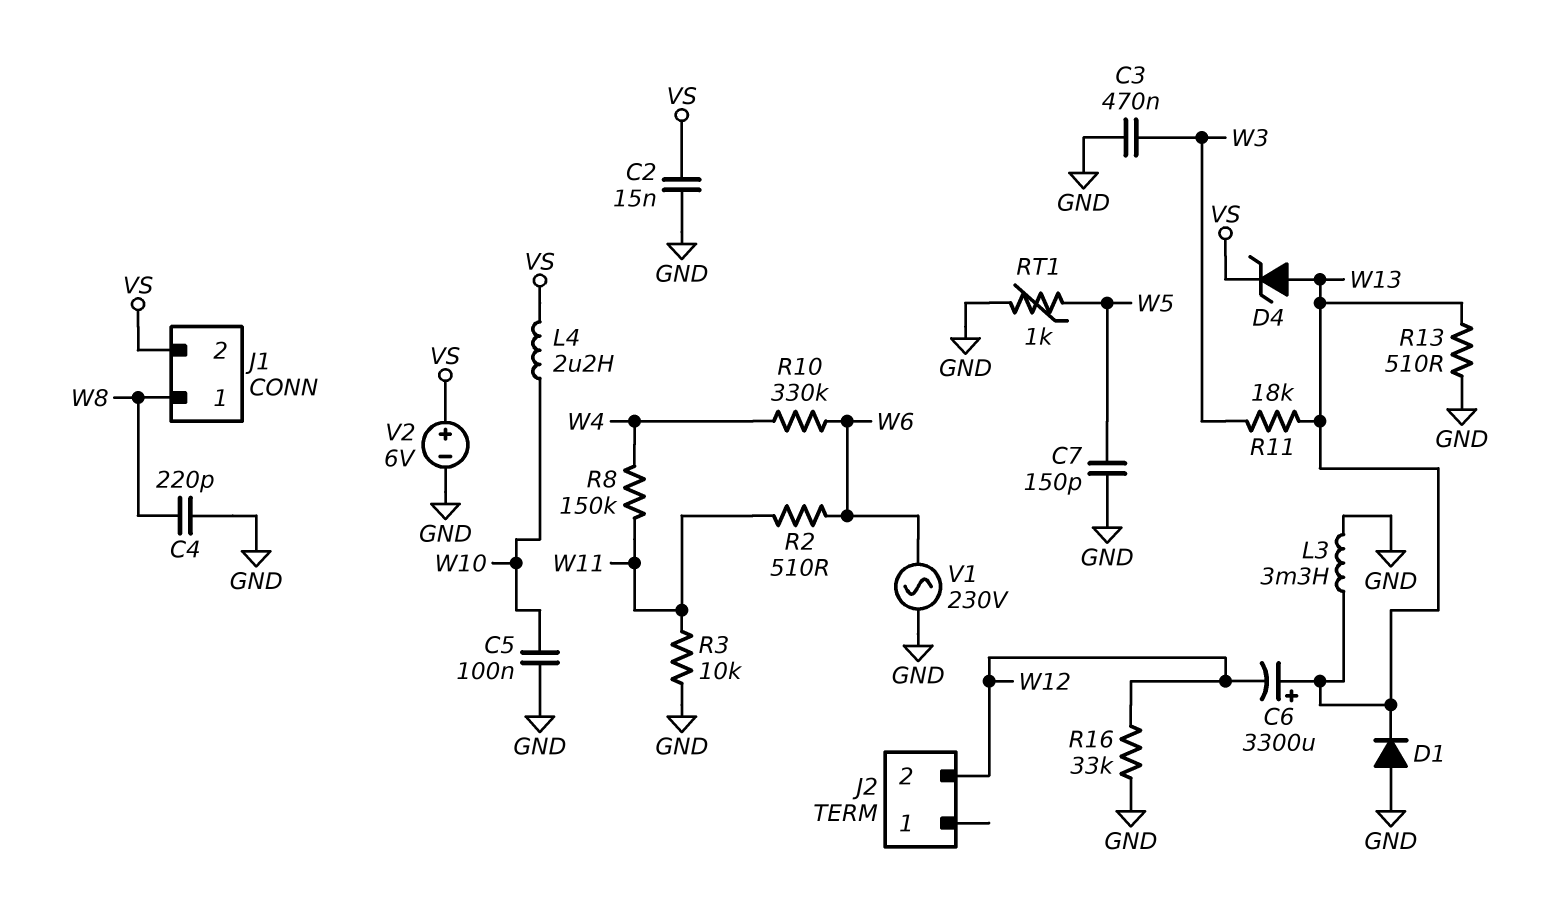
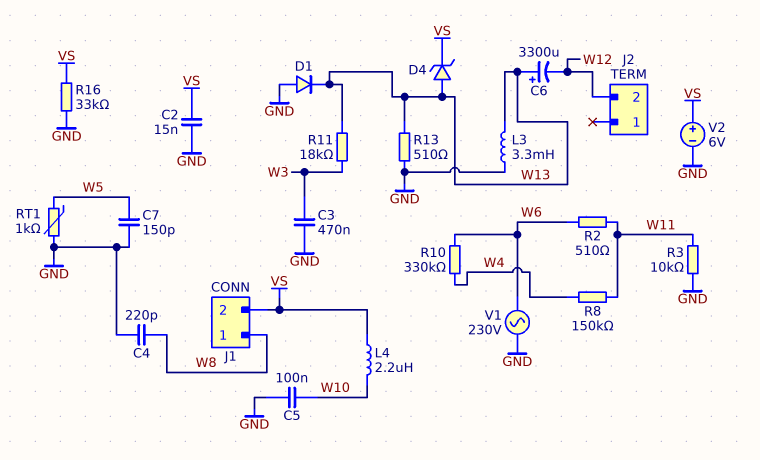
R16: 33k (GND, W12) -> 33k (GND, VS)

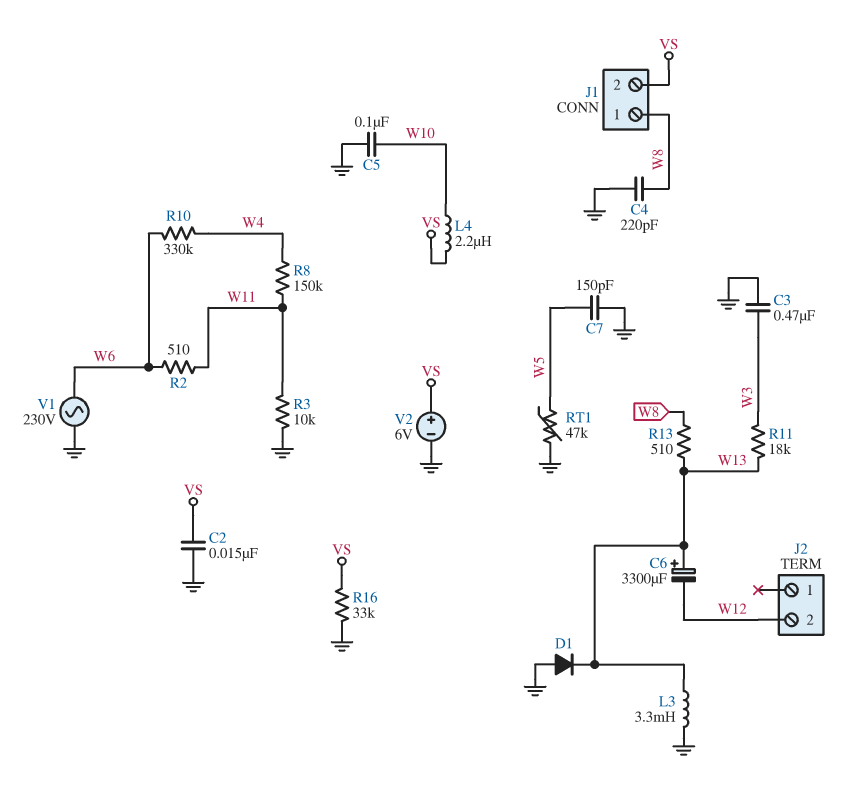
D4: zener (A W13, K VS) -> none
R13: 510 (GND, W13) -> 510 (W8, W13)
RT1: 1k (GND, W5) -> 47k (GND, W5)

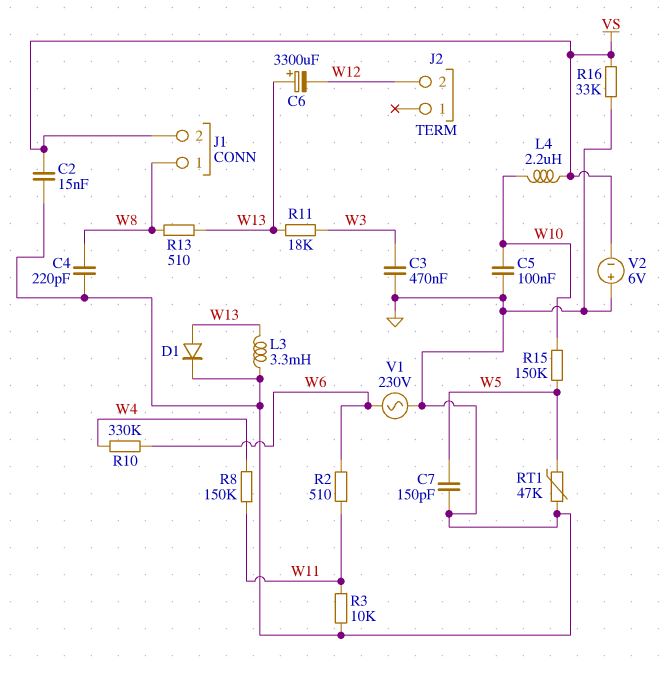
D1: diode (A GND, K W13) -> diode (A W13, K GND)
R15: none -> 150k (W5, W10)
V2: 6V (plus VS, minus GND) -> 6V (plus GND, minus VS)

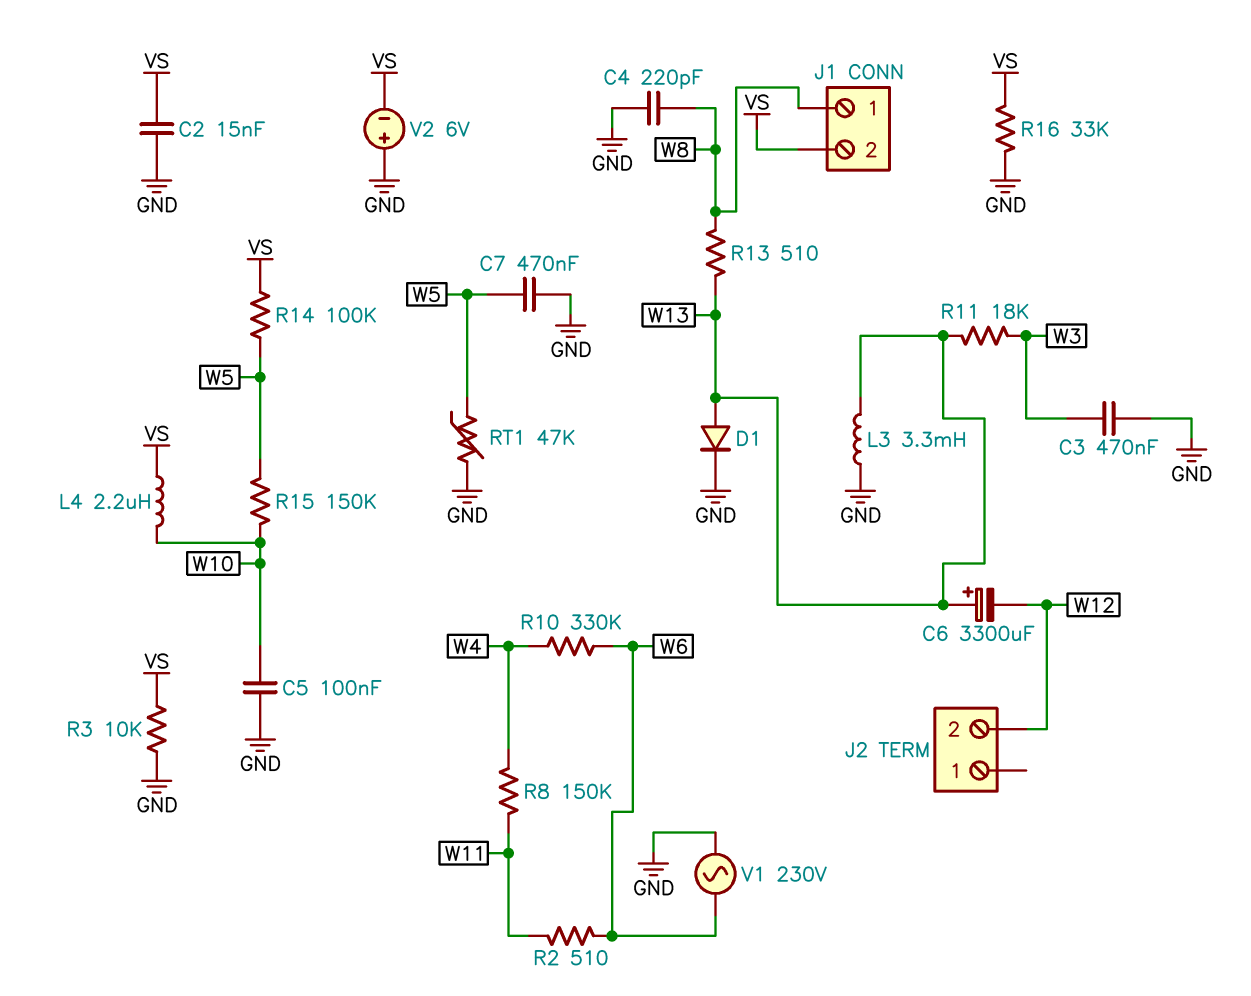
C7: 150pF (GND, W5) -> 470nF (GND, W5)
R3: 10k (GND, W11) -> 10k (GND, VS)
R14: none -> 100k (VS, W5)

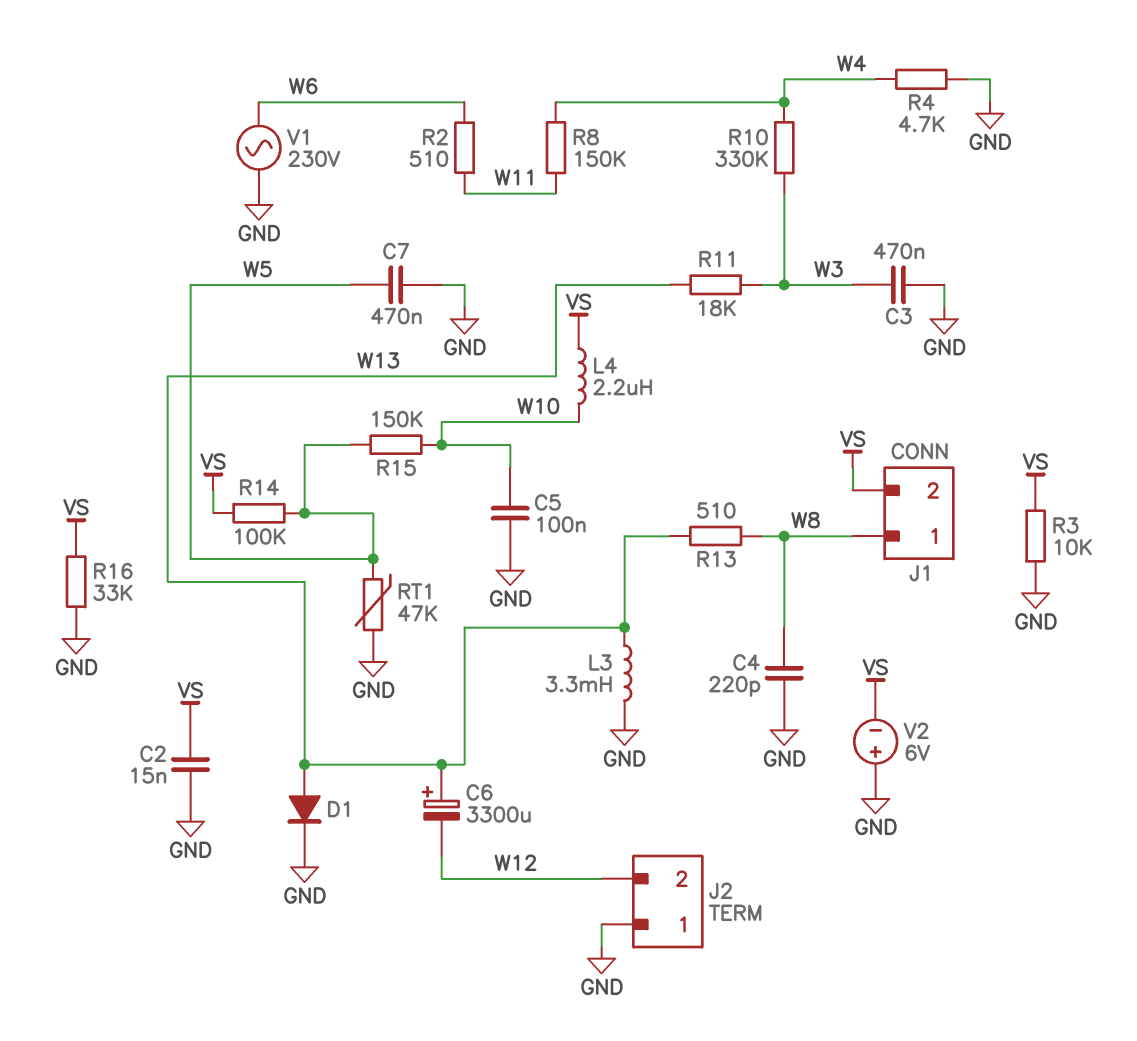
J2 pin 1: none -> GND
R4: none -> 4.7k (GND, W4)
R10: 330k (W4, W6) -> 330k (W3, W4)

